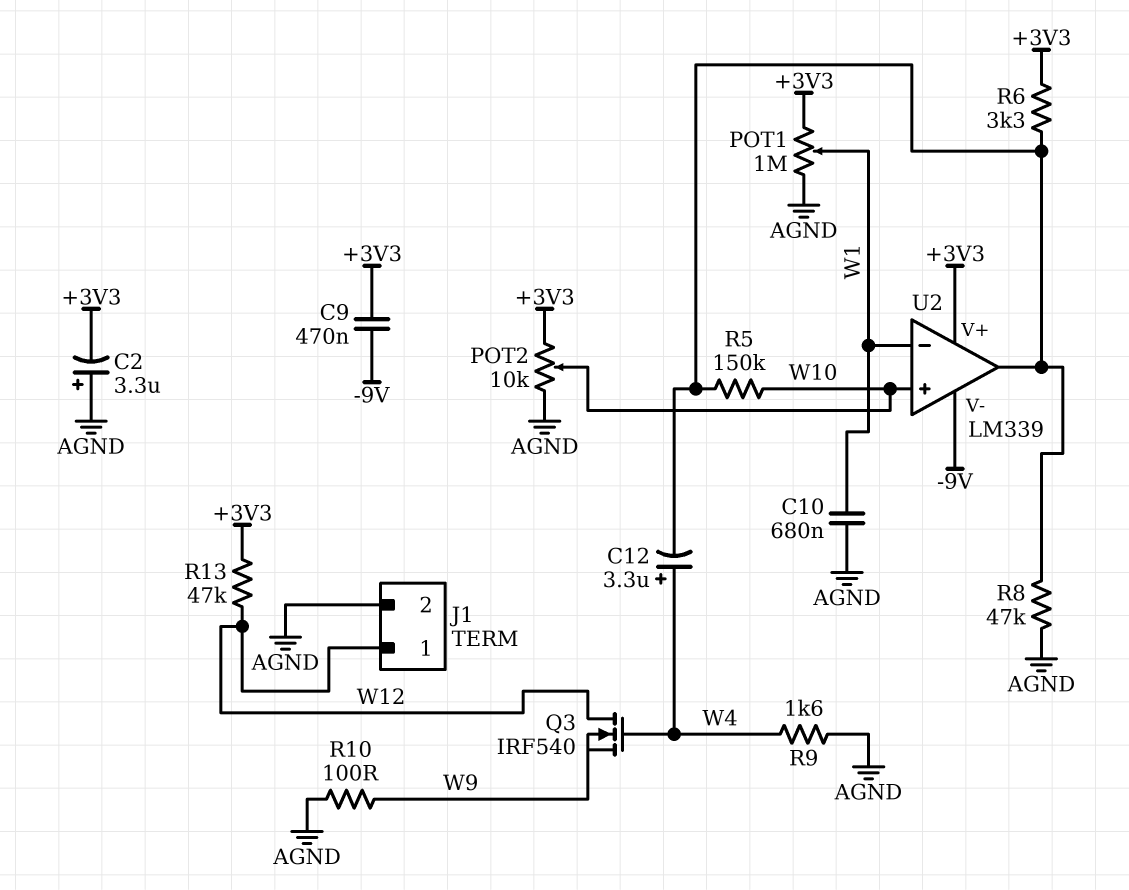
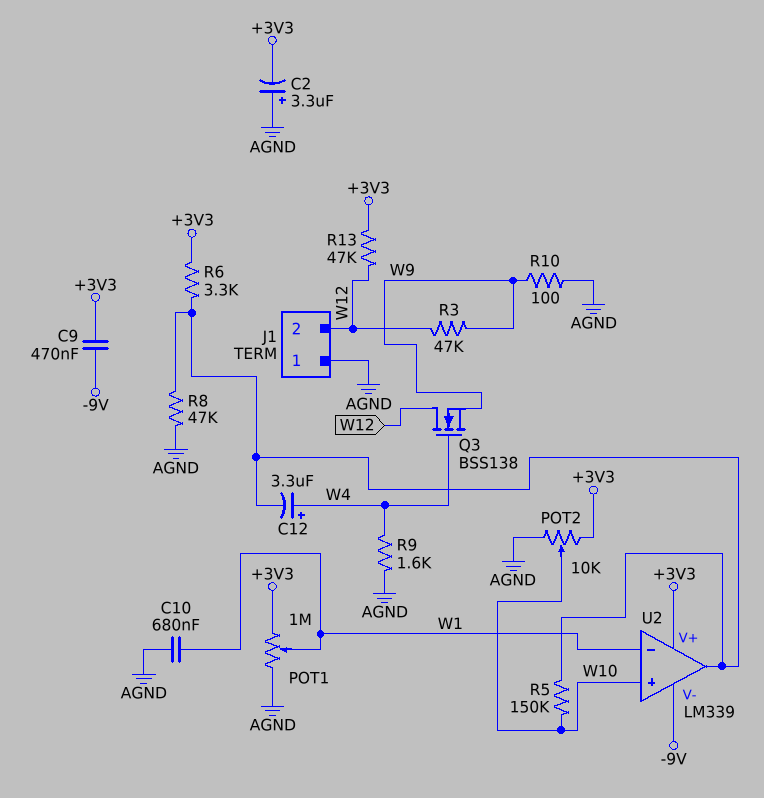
J1 pin 1: W12 -> AGND
J1 pin 2: AGND -> W12
Q3: NMOS IRF540 (G W4, D W12, S W9) -> NMOS BSS138 (G W4, D W12, S W9)
R3: none -> 47k (W9, W12)

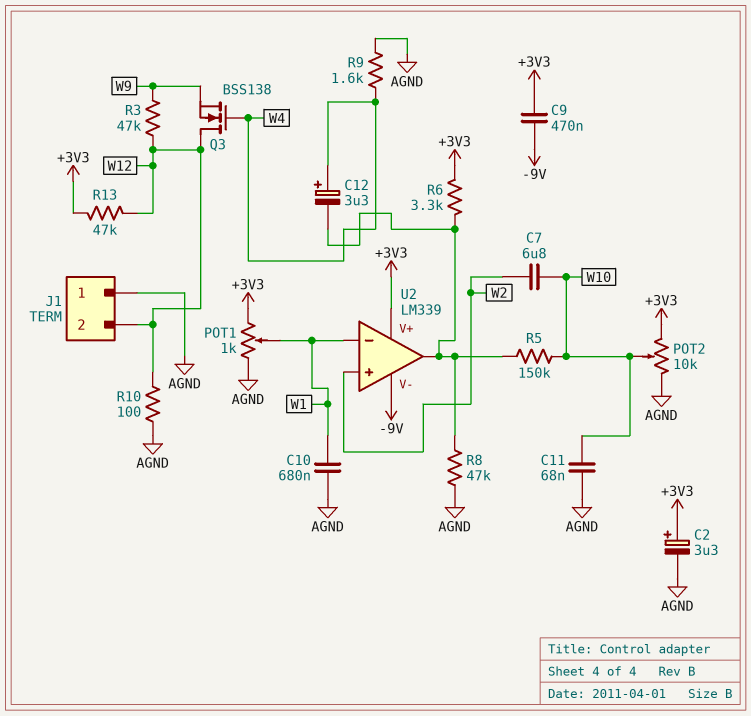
C2: 3.3uF (plus AGND, minus +3V3) -> 3.3uF (plus +3V3, minus AGND)
C7: none -> 6.8uF (W2, W10)
C11: none -> 68nF (AGND, W10)
POT1: 1M (+3V3, AGND, wiper W1) -> 1k (+3V3, AGND, wiper W1)
R10: 100 (AGND, W9) -> 100 (AGND, W12)
U2 pin in+: W10 -> W2

